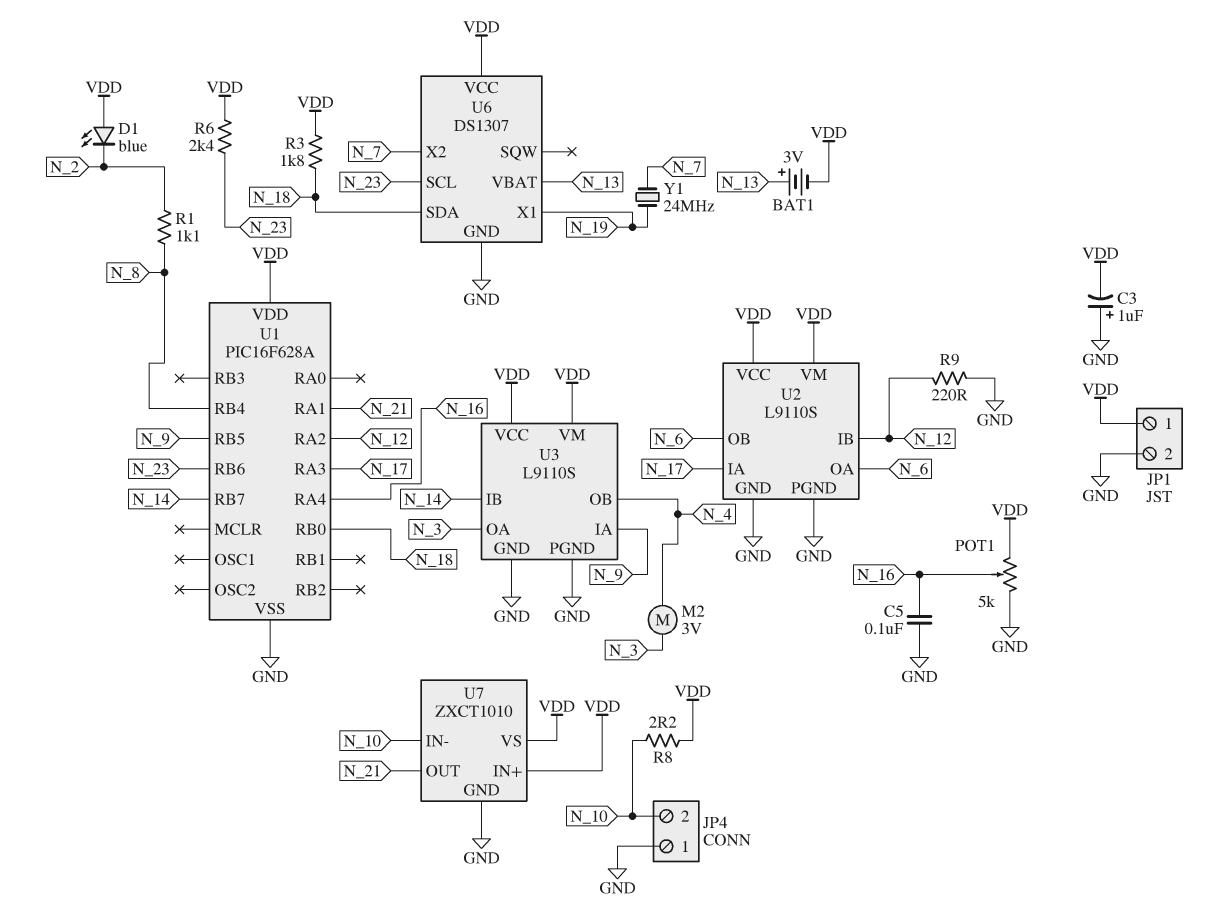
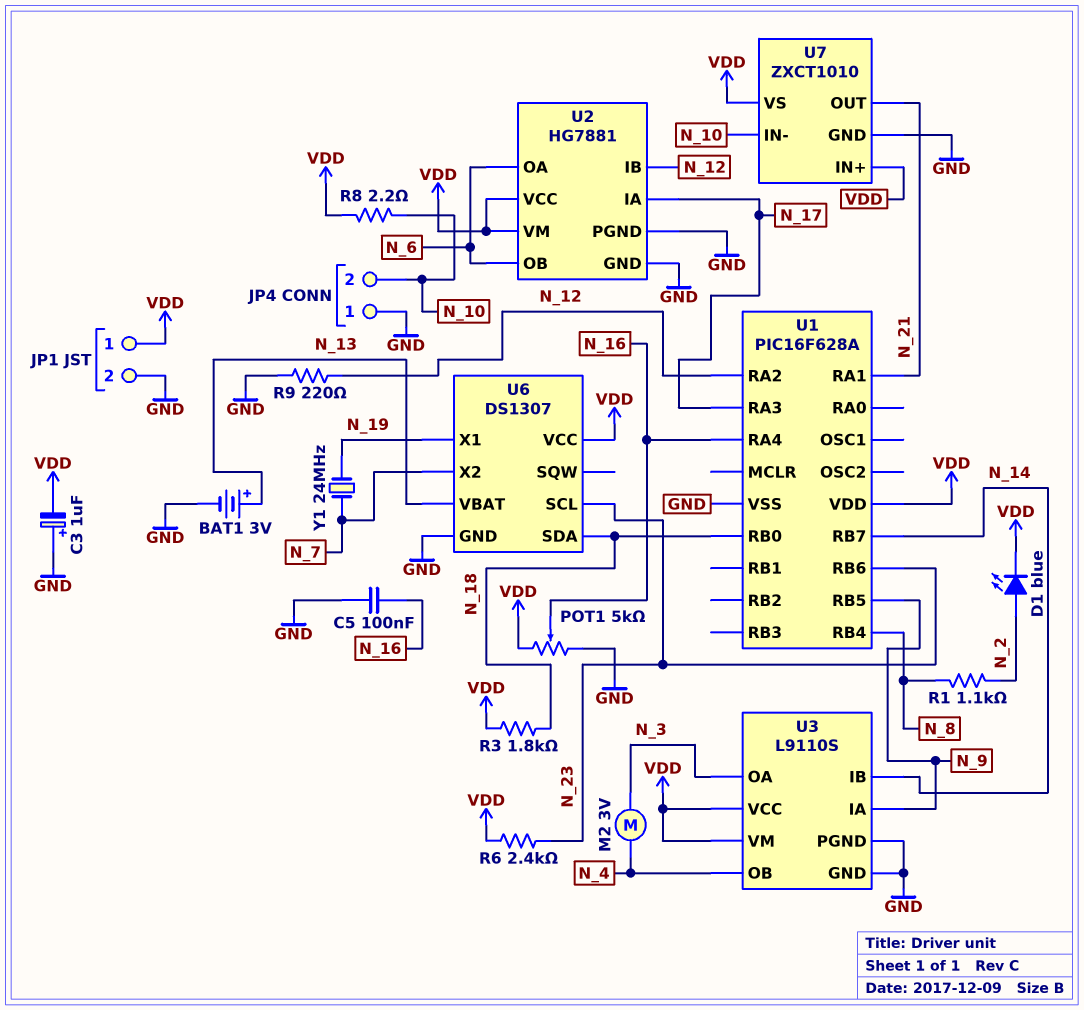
BAT1: 3V (plus N_13, minus VDD) -> 3V (plus N_13, minus GND)
D1: LED blue (A VDD, K N_2) -> LED blue (A N_2, K VDD)
U2: L9110S -> HG7881

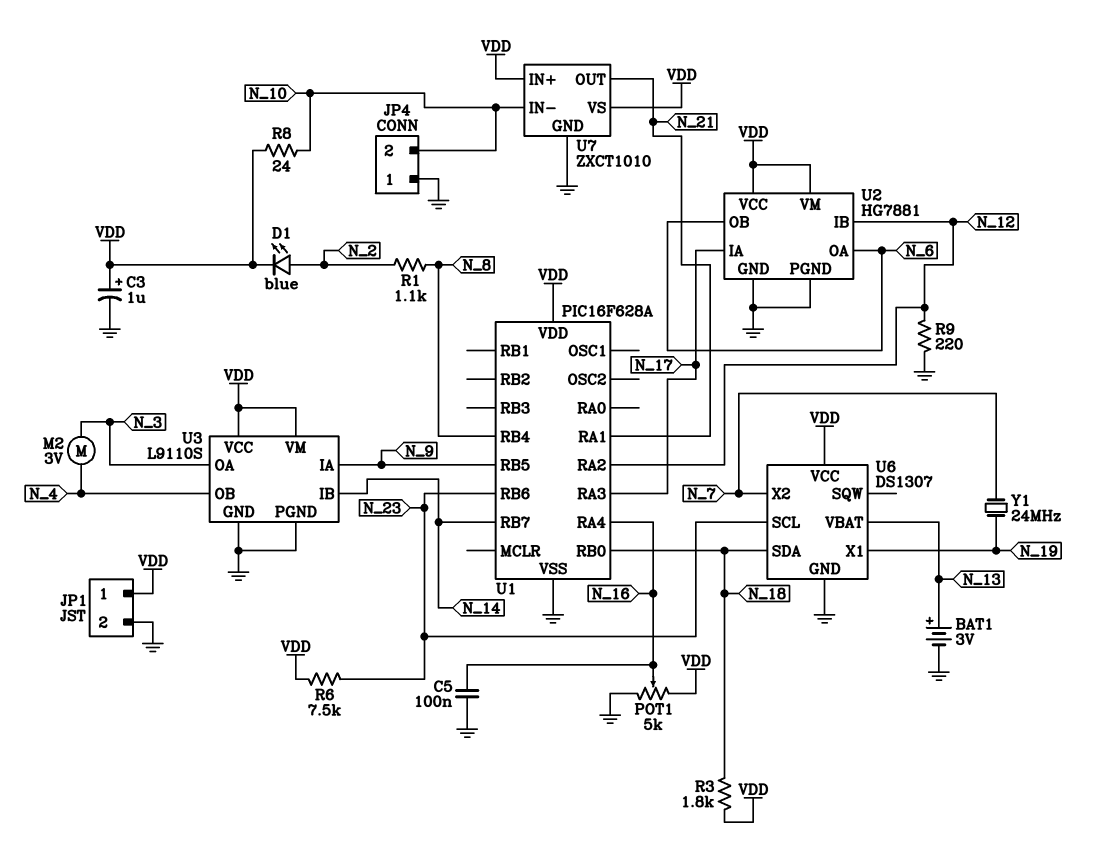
C3: 1uF (plus GND, minus VDD) -> 1uF (plus VDD, minus GND)
R6: 2.4k (N_23, VDD) -> 7.5k (N_23, VDD)
R8: 2.2 (N_10, VDD) -> 24 (N_10, VDD)

